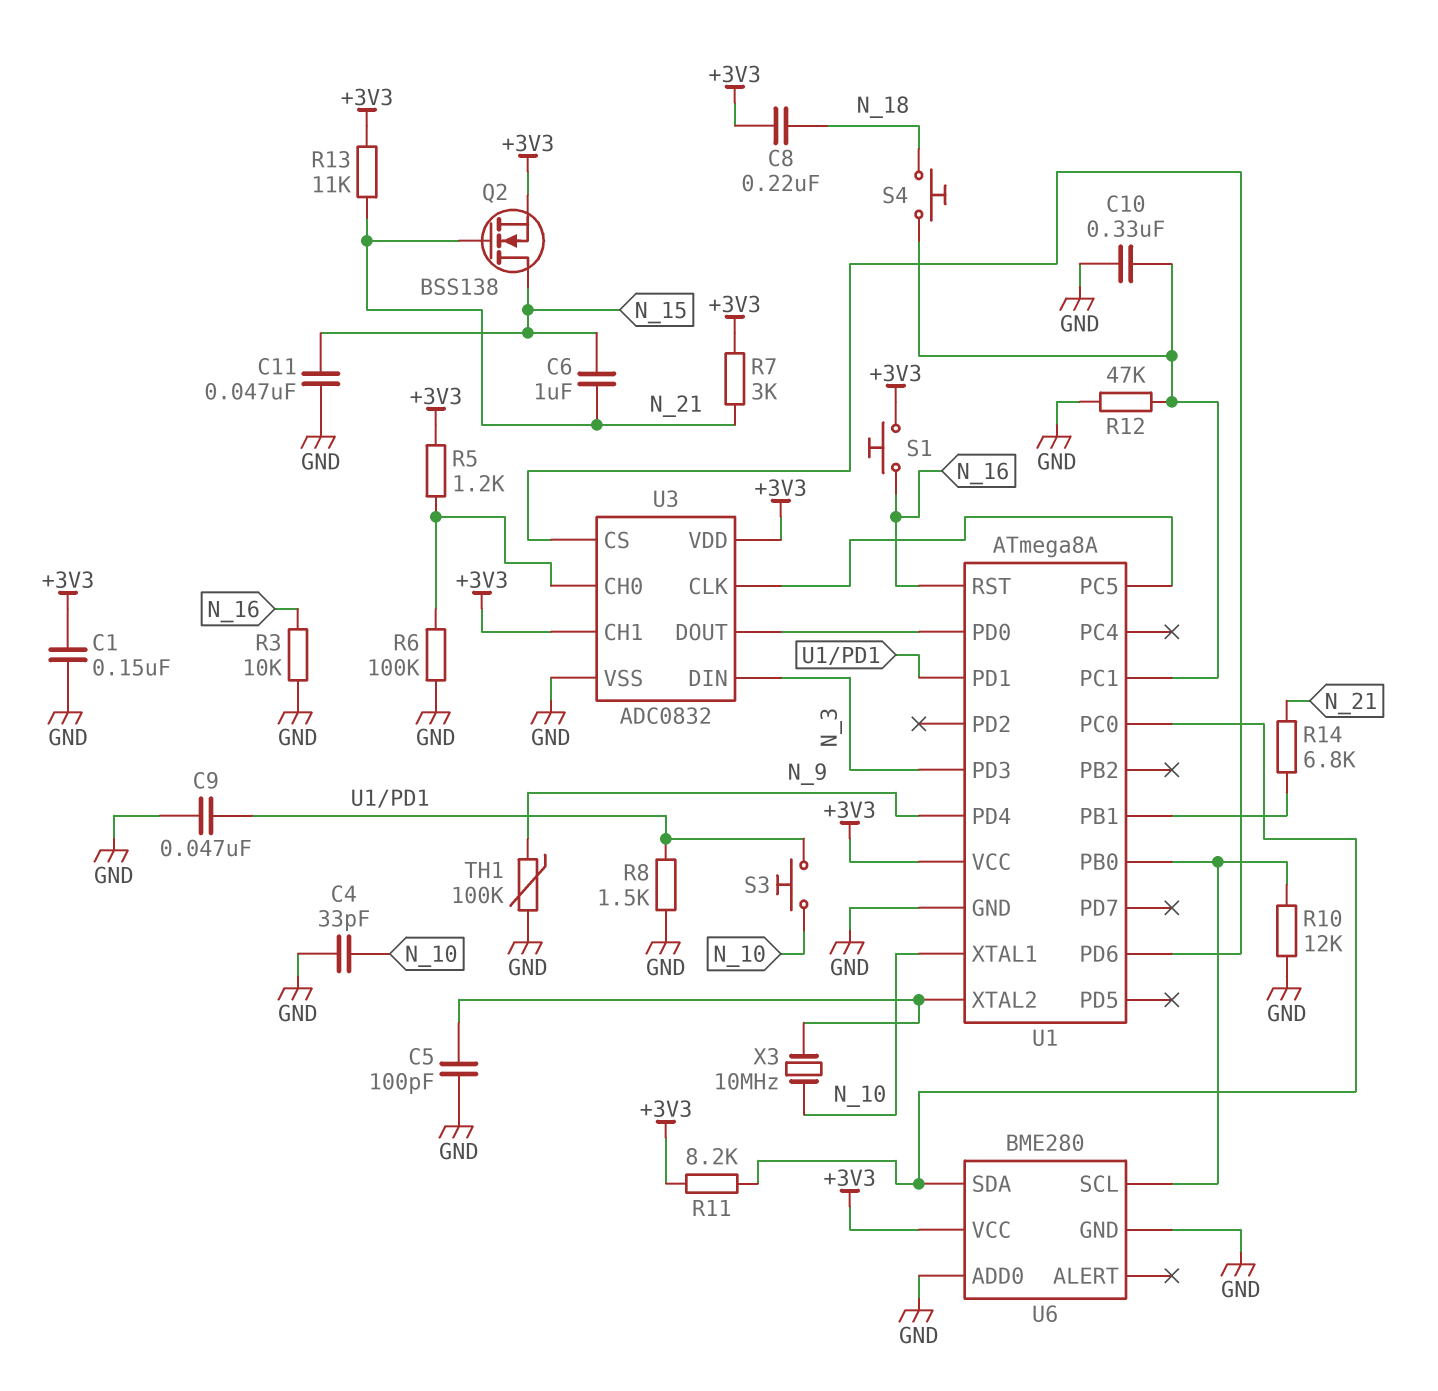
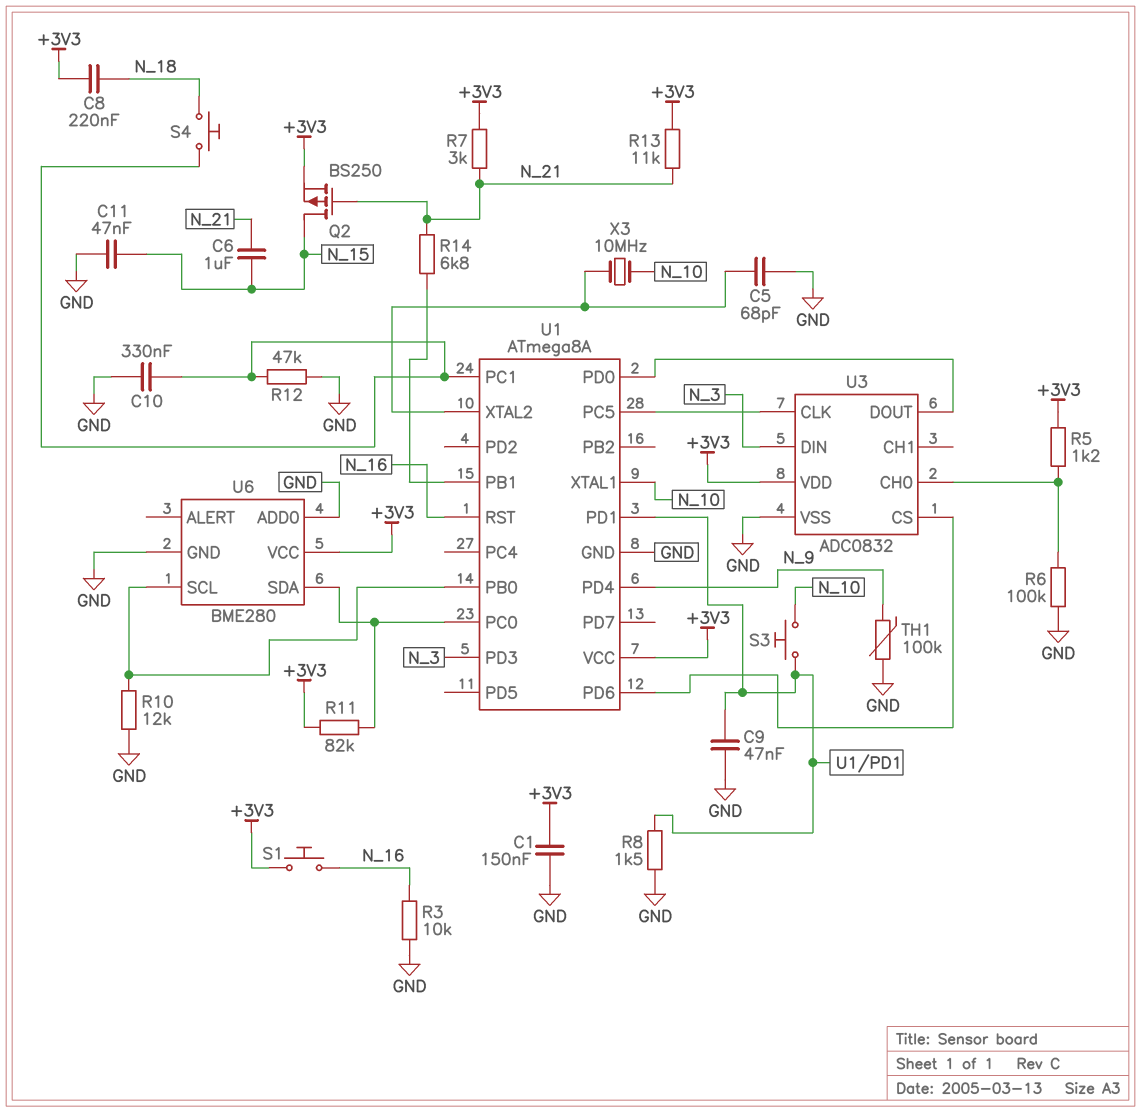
C4: 33pF (GND, N_10) -> none
C5: 100pF (GND, U1/XTAL2) -> 68pF (GND, U1/XTAL2)
Q2: NMOS BSS138 (G N_21, D N_15, S +3V3) -> PMOS BS250 (G N_21, D N_15, S +3V3)
R11: 8.2k (+3V3, U1/PC0) -> 82k (+3V3, U1/PC0)
U3 pin CH1: +3V3 -> none

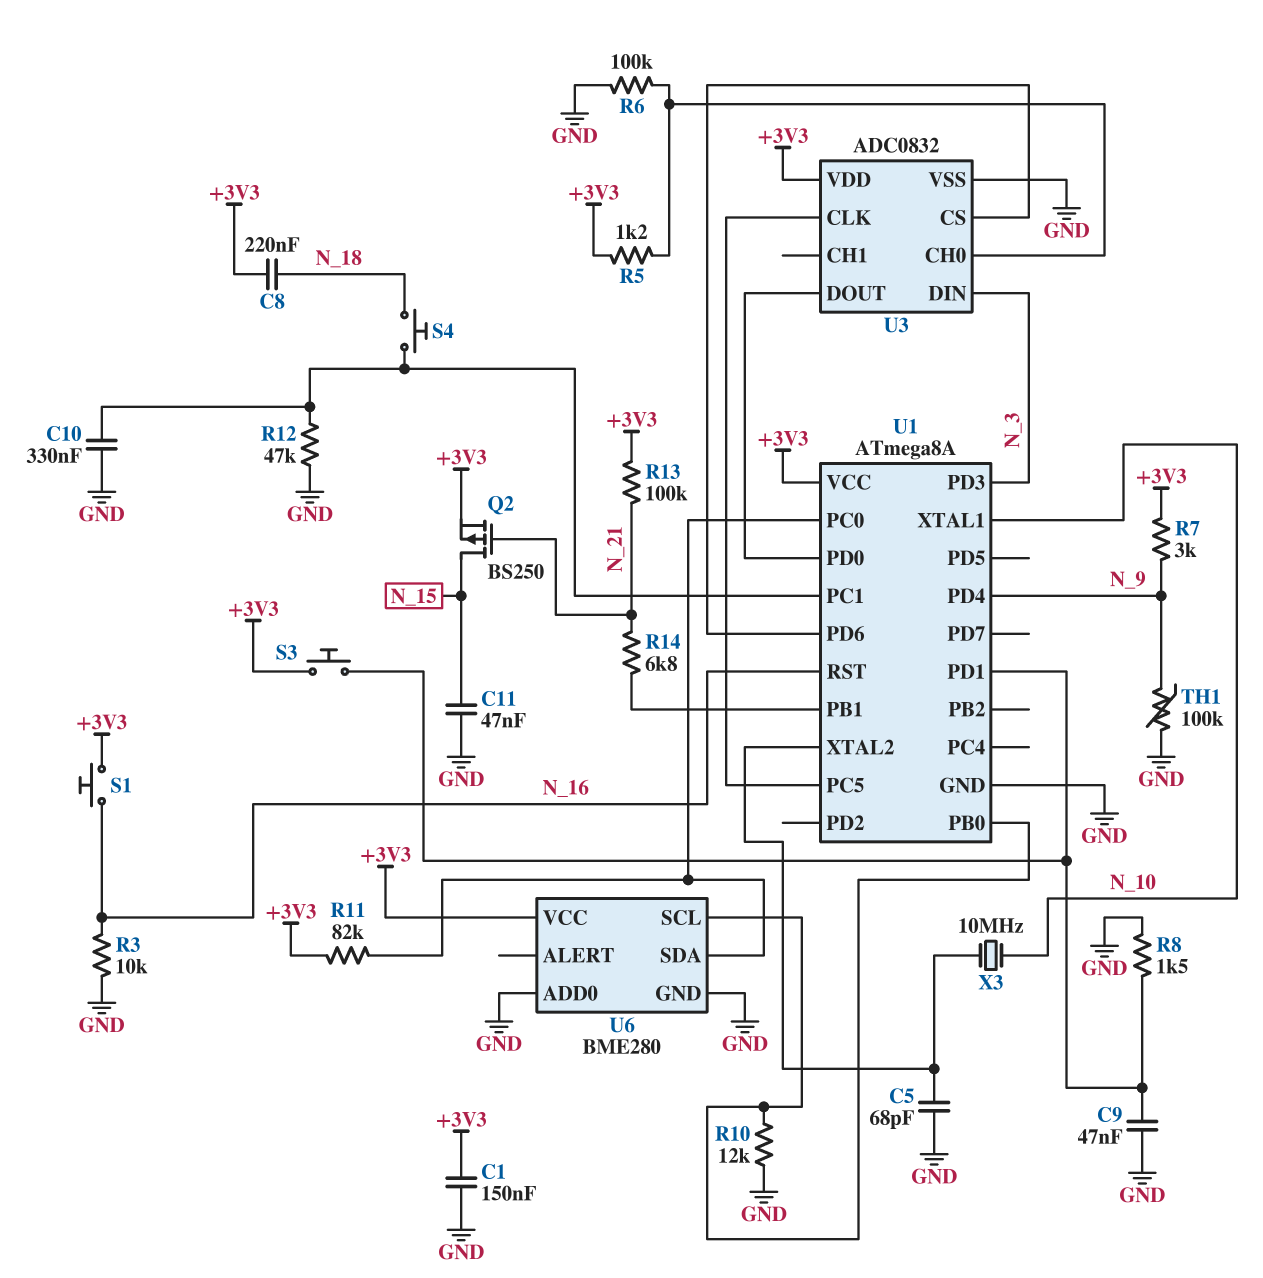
C6: 1uF (N_15, N_21) -> none
R7: 3k (+3V3, N_21) -> 3k (+3V3, N_9)
R13: 11k (+3V3, N_21) -> 100k (+3V3, N_21)
S3: button (N_10, U1/PD1) -> button (+3V3, U1/PD1)

